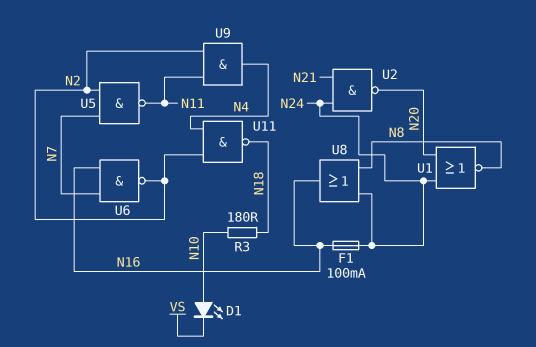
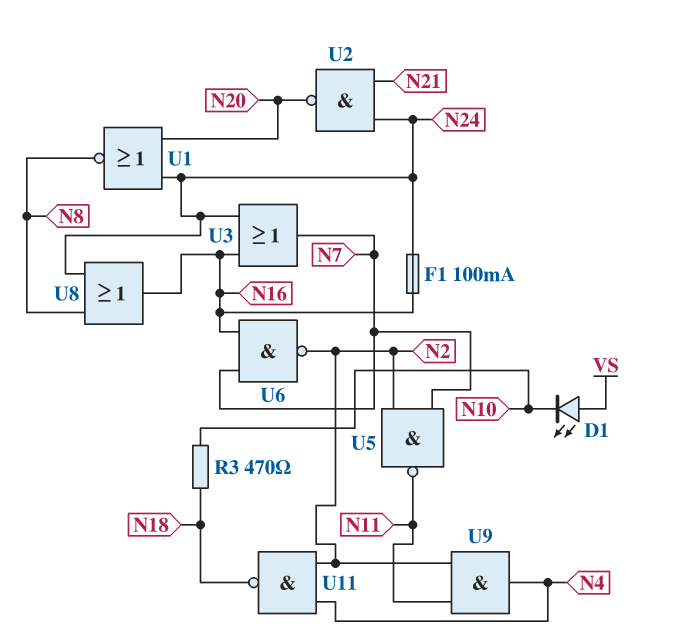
D1: LED (A N10, K VS) -> LED (A VS, K N10)
R3: 180 (N10, N18) -> 470 (N10, N18)
U3: none -> OR (in N16, in N24, out N7)

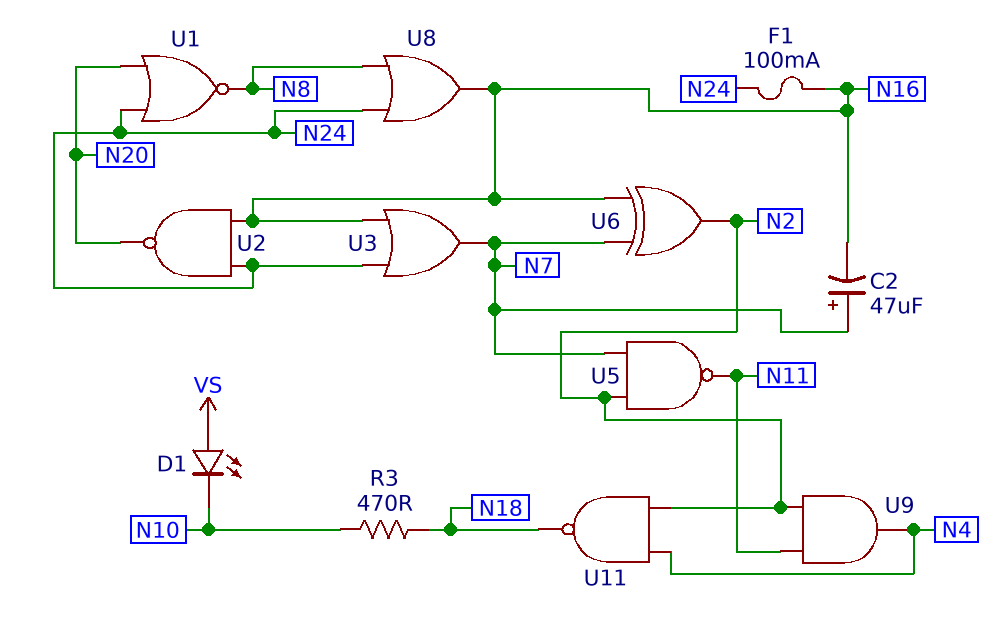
C2: none -> 47uF (plus N7, minus N16)
U2: NAND (in N21, in N24, out N20) -> NAND (in N16, in N24, out N20)
U6: NAND (in N7, in N16, out N2) -> XOR (in N7, in N16, out N2)

